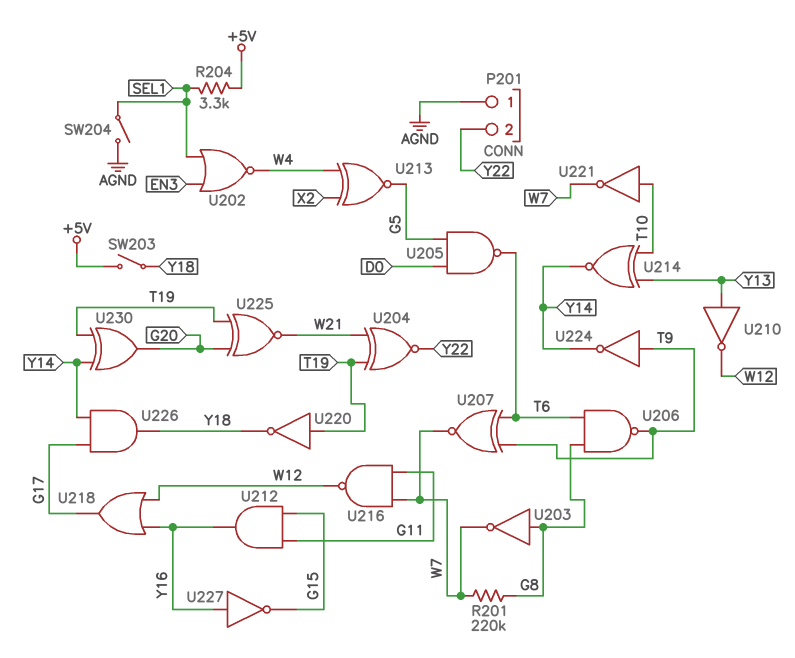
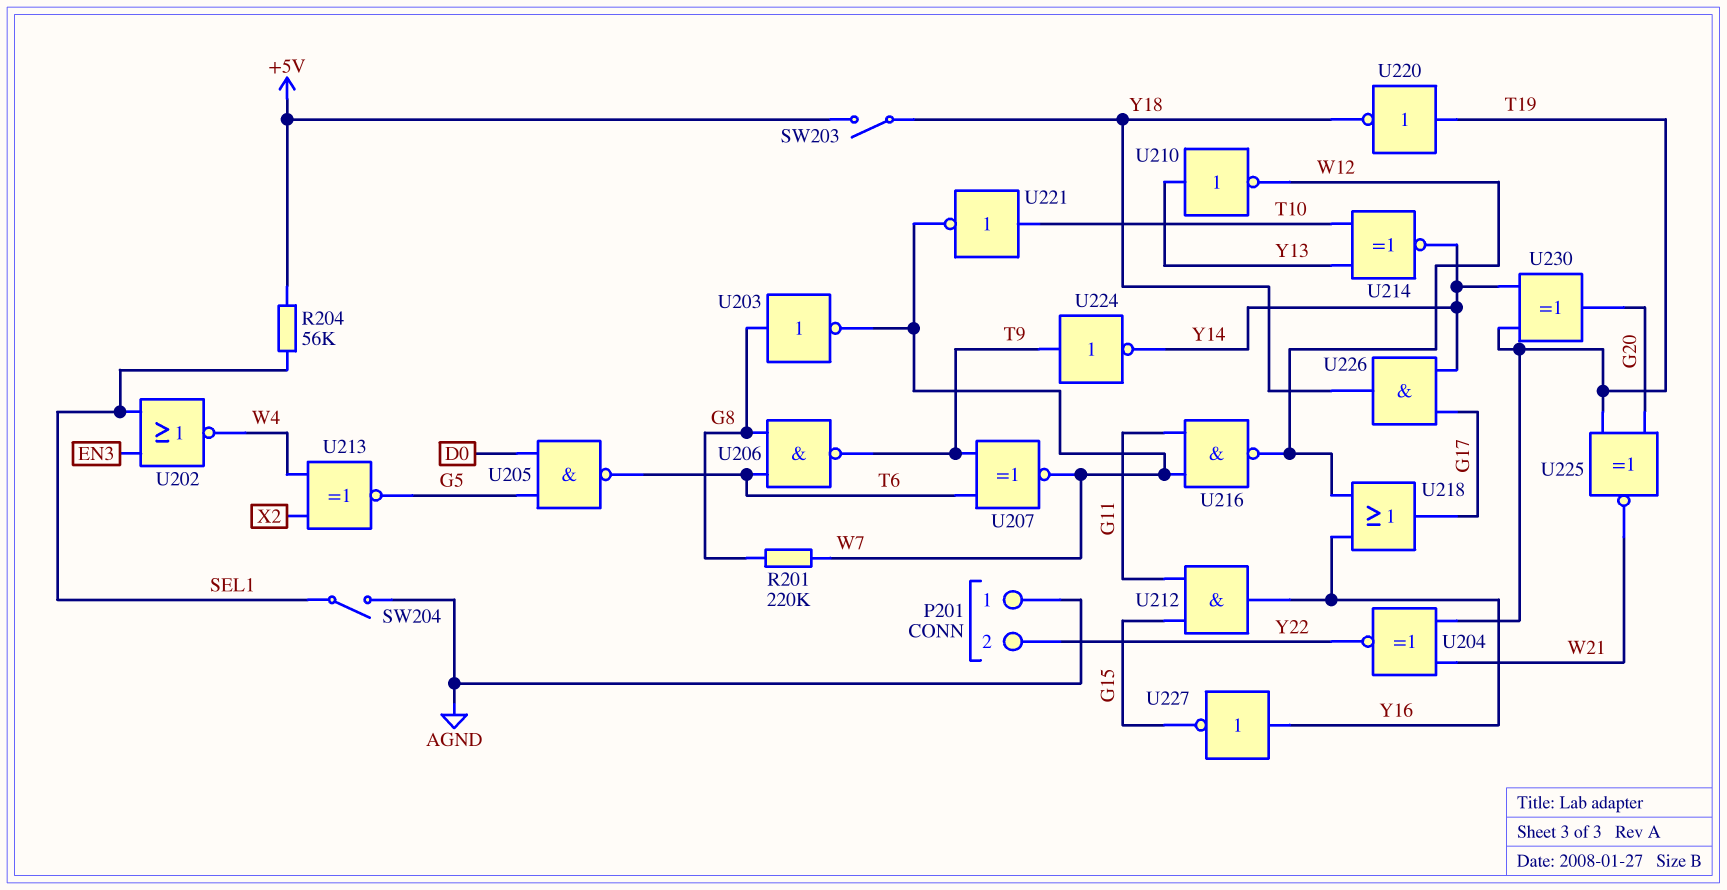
R204: 3.3k (+5V, SEL1) -> 56k (+5V, SEL1)

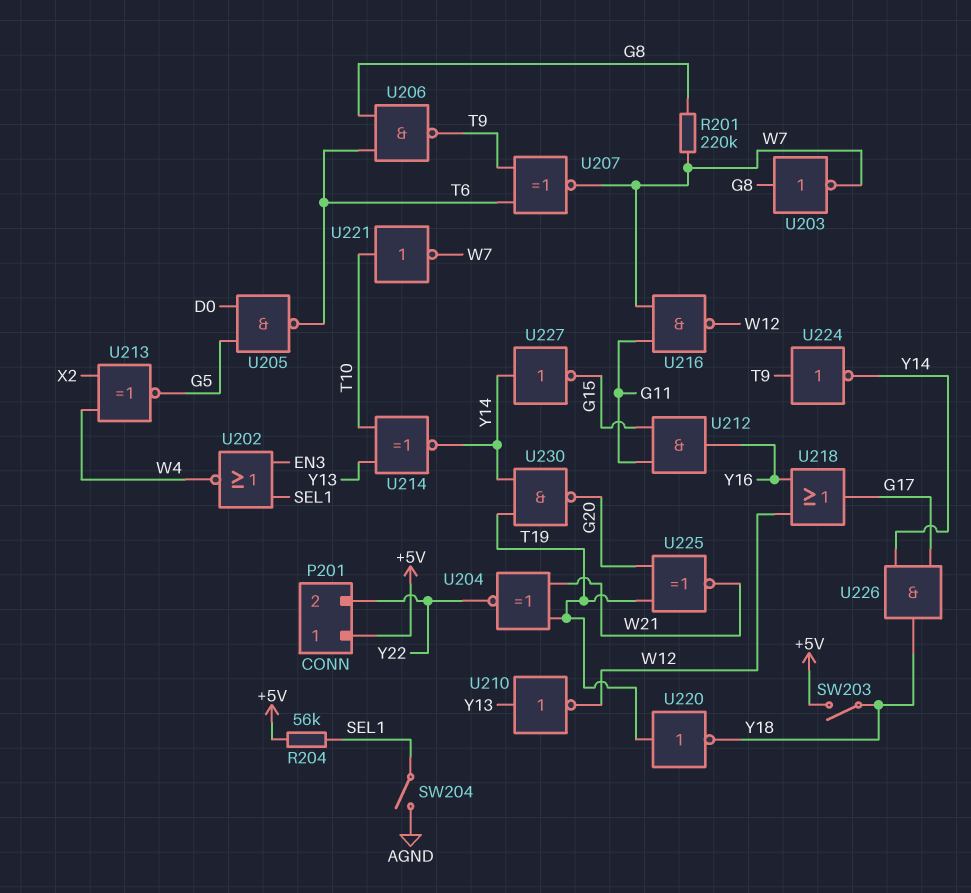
P201 pin 1: AGND -> +5V
U227: NOT (in Y16, out G15) -> NOT (in Y14, out G15)
U230: XOR (in T19, in Y14, out G20) -> NAND (in T19, in Y14, out G20)

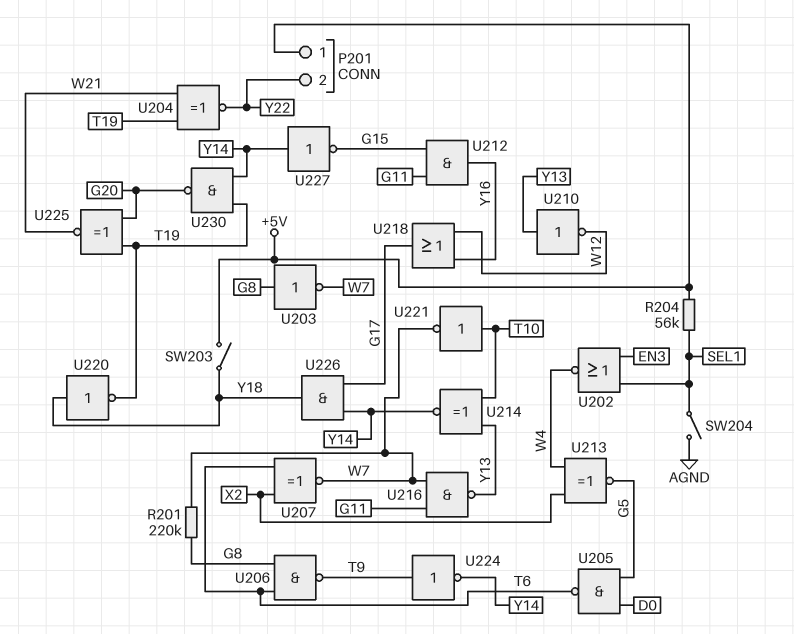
U207: XNOR (in T6, in T9, out W7) -> XNOR (in T6, in X2, out W7)
U216: NAND (in G11, in W7, out W12) -> NAND (in G11, in W7, out Y13)
U220: NOT (in T19, out Y18) -> NOT (in Y18, out T19)

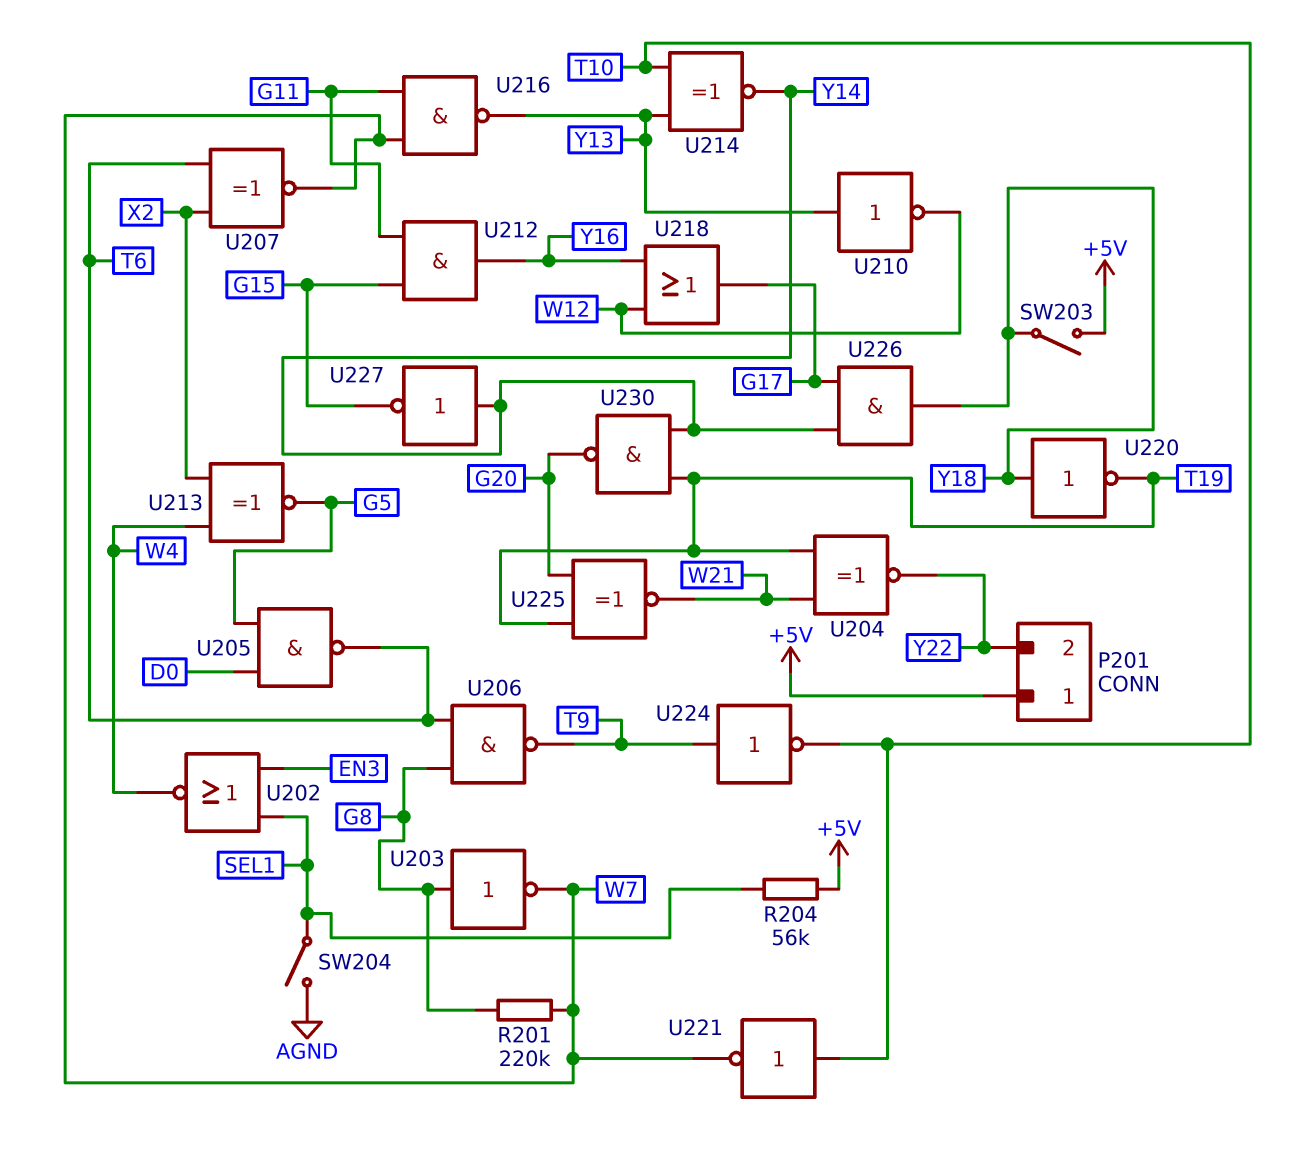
U224: NOT (in T9, out Y14) -> NOT (in T9, out T10)

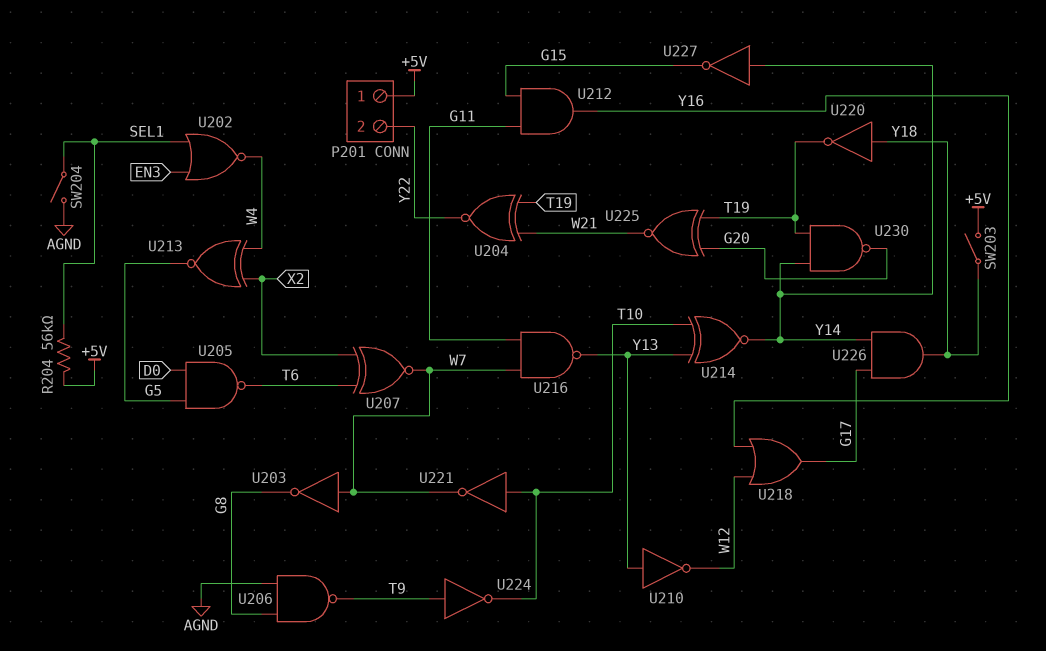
R201: 220k (G8, W7) -> none
U203: NOT (in G8, out W7) -> NOT (in W7, out G8)
U206: NAND (in G8, in T6, out T9) -> NAND (in AGND, in G8, out T9)

